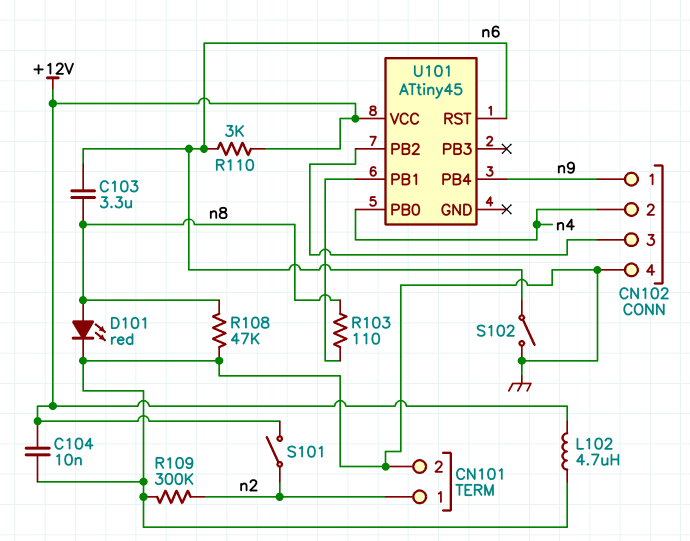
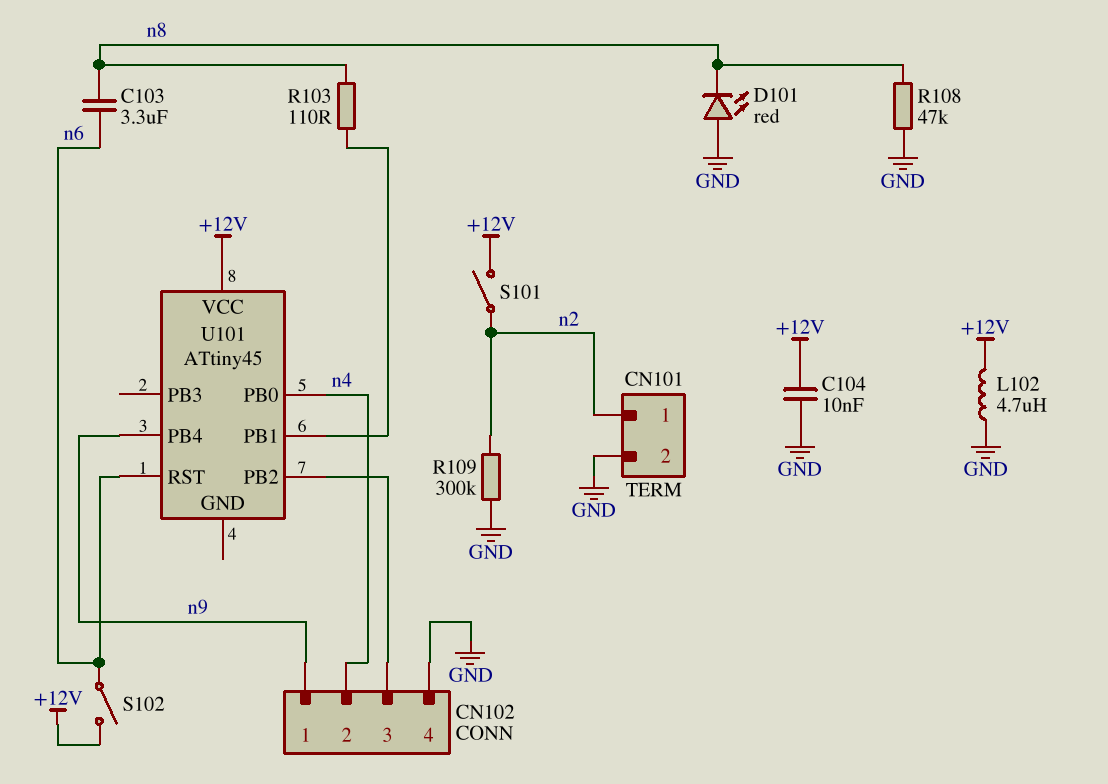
D101: LED red (A n8, K GND) -> LED red (A GND, K n8)
R110: 3k (+12V, n6) -> none
S102: switch (GND, n6) -> switch (+12V, n6)

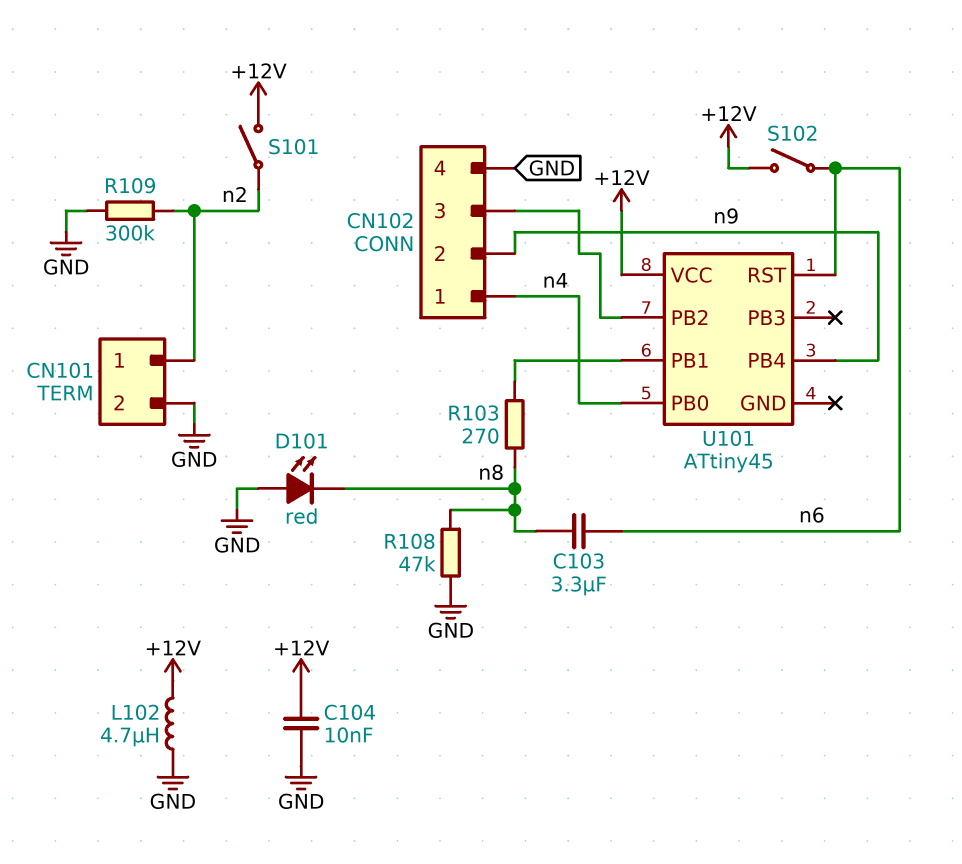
CN102 pin 1: n9 -> n4
CN102 pin 2: n4 -> n9
R103: 110 (U101/PB1, n8) -> 270 (U101/PB1, n8)

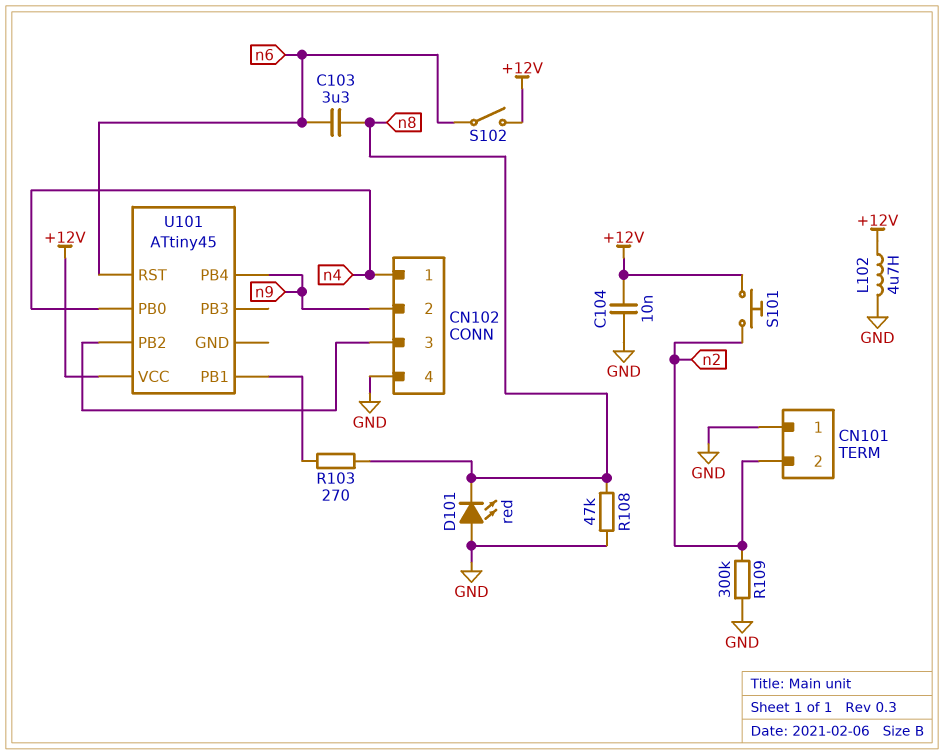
CN101 pin 1: n2 -> GND
CN101 pin 2: GND -> n2
S101: switch (+12V, n2) -> button (+12V, n2)

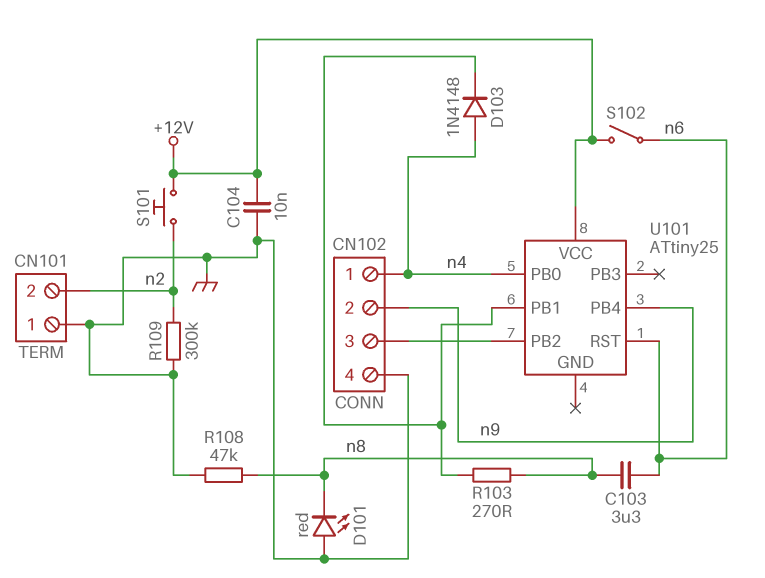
D103: none -> diode 1N4148 (A n4, K U101/PB1)
L102: 4.7uH (+12V, GND) -> none
U101: ATtiny45 -> ATtiny25

